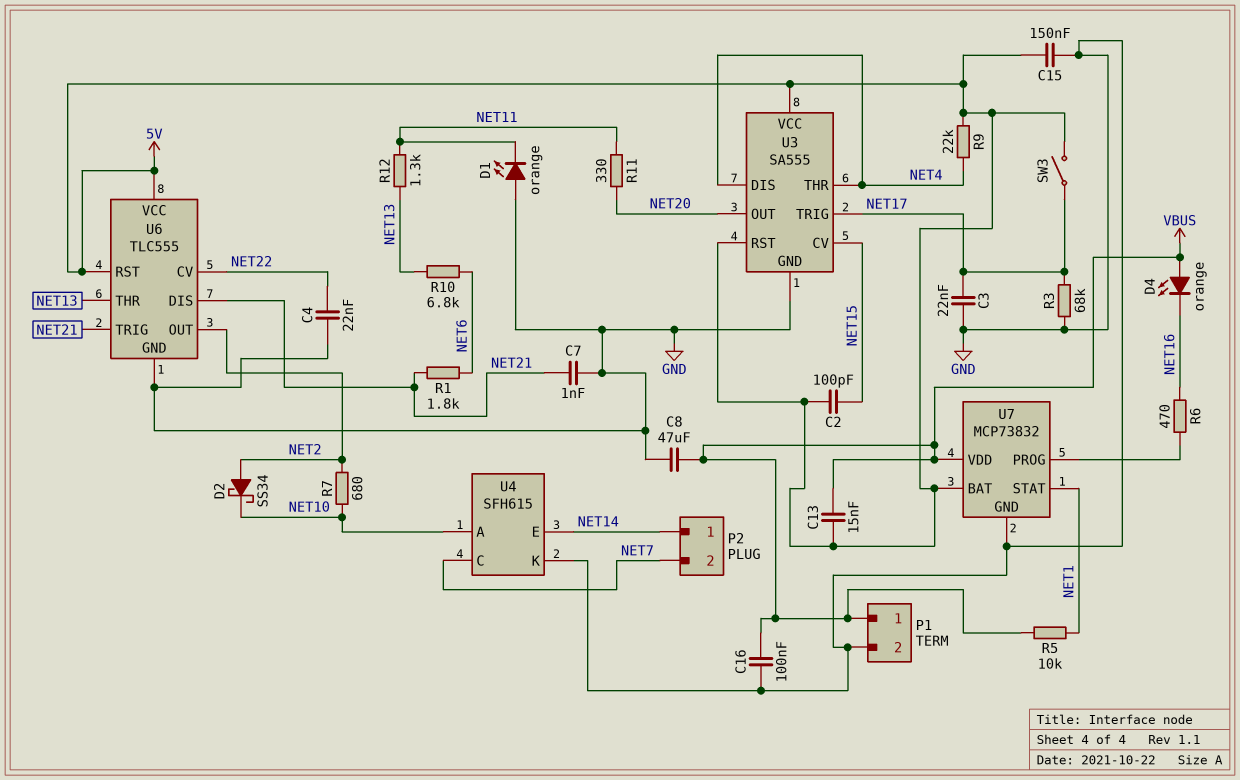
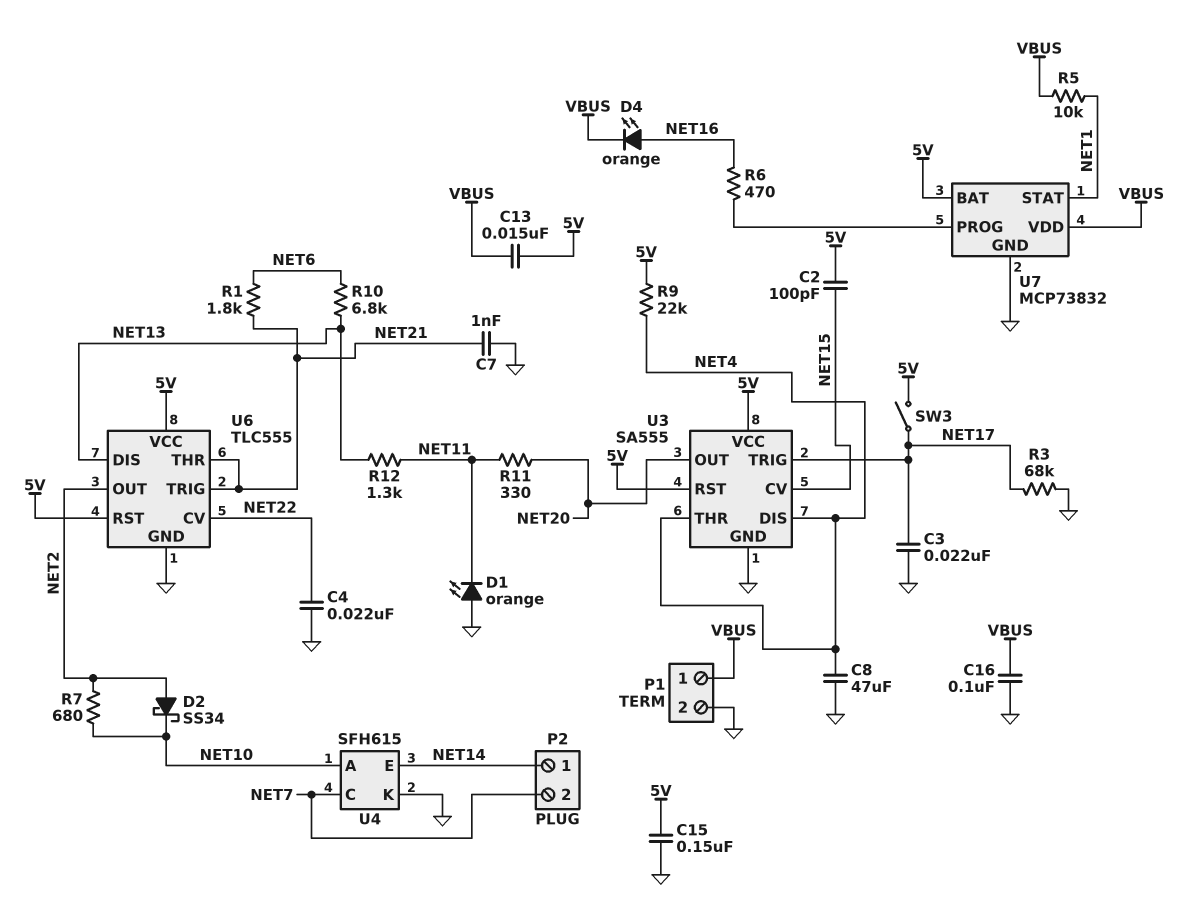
C8: 47uF (GND, VBUS) -> 47uF (GND, NET4)
D4: LED orange (A VBUS, K NET16) -> LED orange (A NET16, K VBUS)
U6 pin DIS: NET21 -> NET13
U6 pin THR: NET13 -> NET21

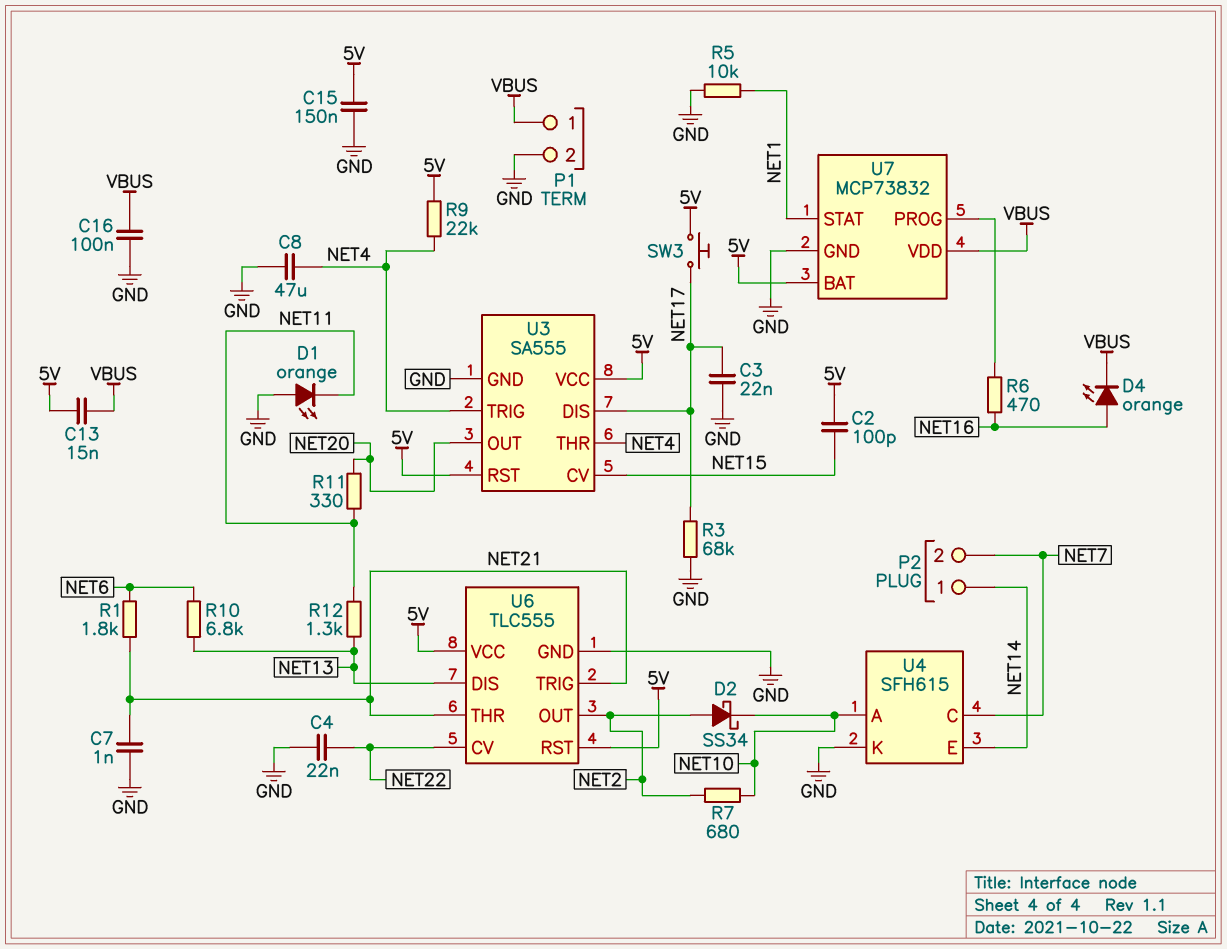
R5: 10k (NET1, VBUS) -> 10k (GND, NET1)
SW3: switch (5V, NET17) -> button (5V, NET17)
U3 pin DIS: NET4 -> NET17
U3 pin TRIG: NET17 -> NET4

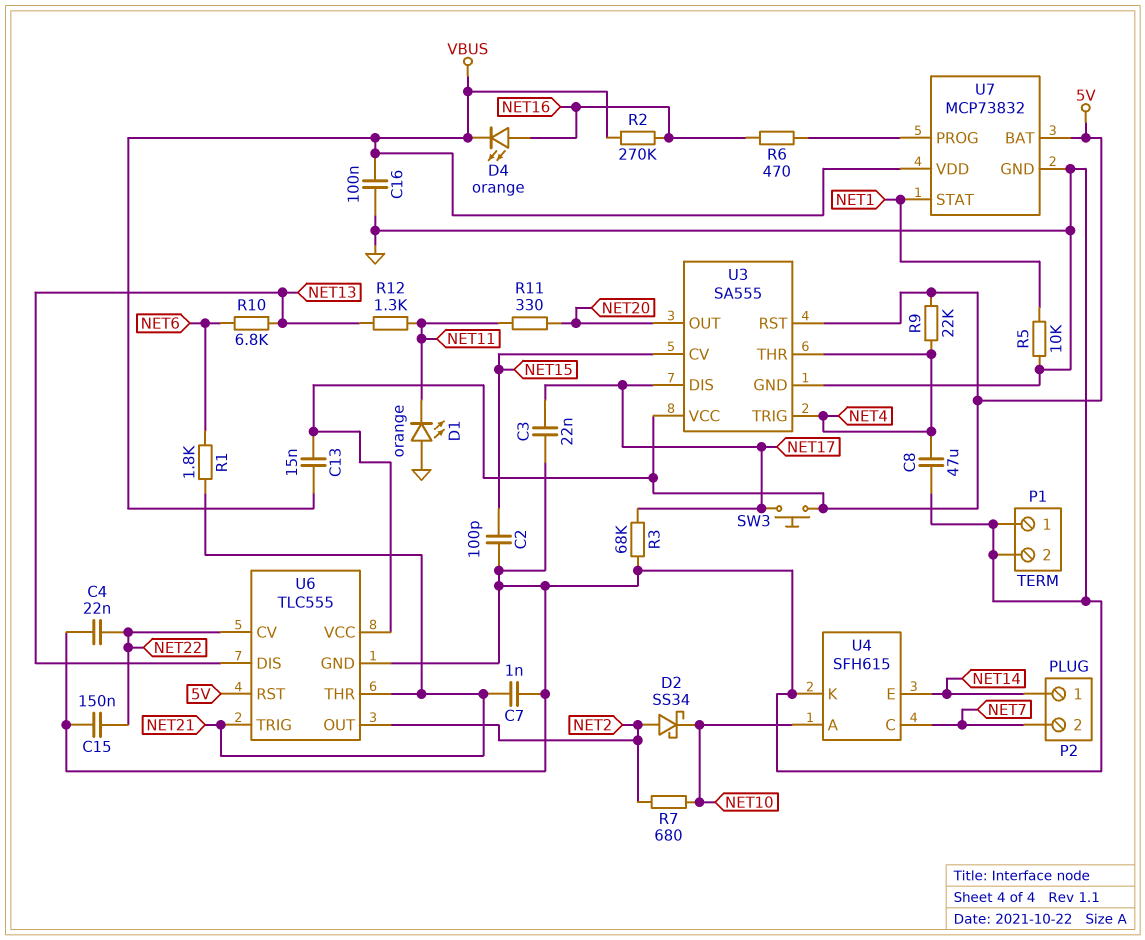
C2: 100pF (5V, NET15) -> 100pF (GND, NET15)
C15: 150nF (5V, GND) -> 150nF (GND, NET22)
P1 pin 1: VBUS -> GND
R2: none -> 270k (NET16, VBUS)

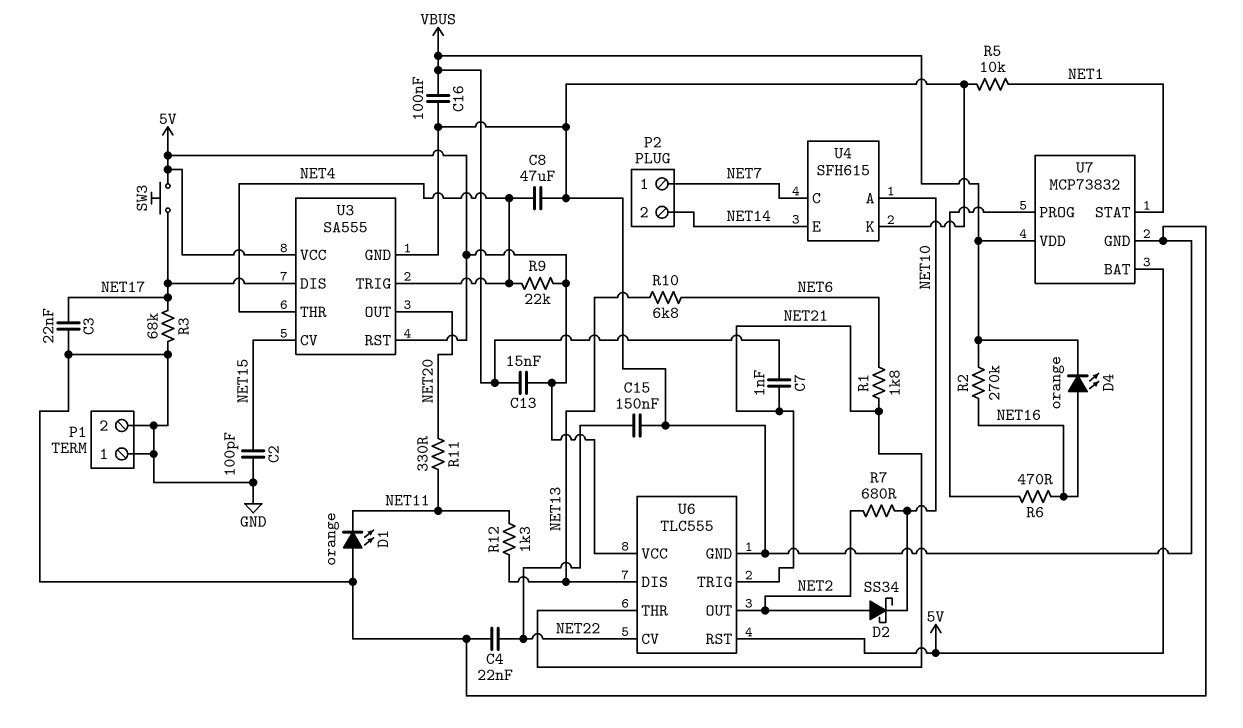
C7: 1nF (GND, NET21) -> 1nF (NET21, VBUS)
P2 pin 1: NET14 -> NET7
P2 pin 2: NET7 -> NET14

